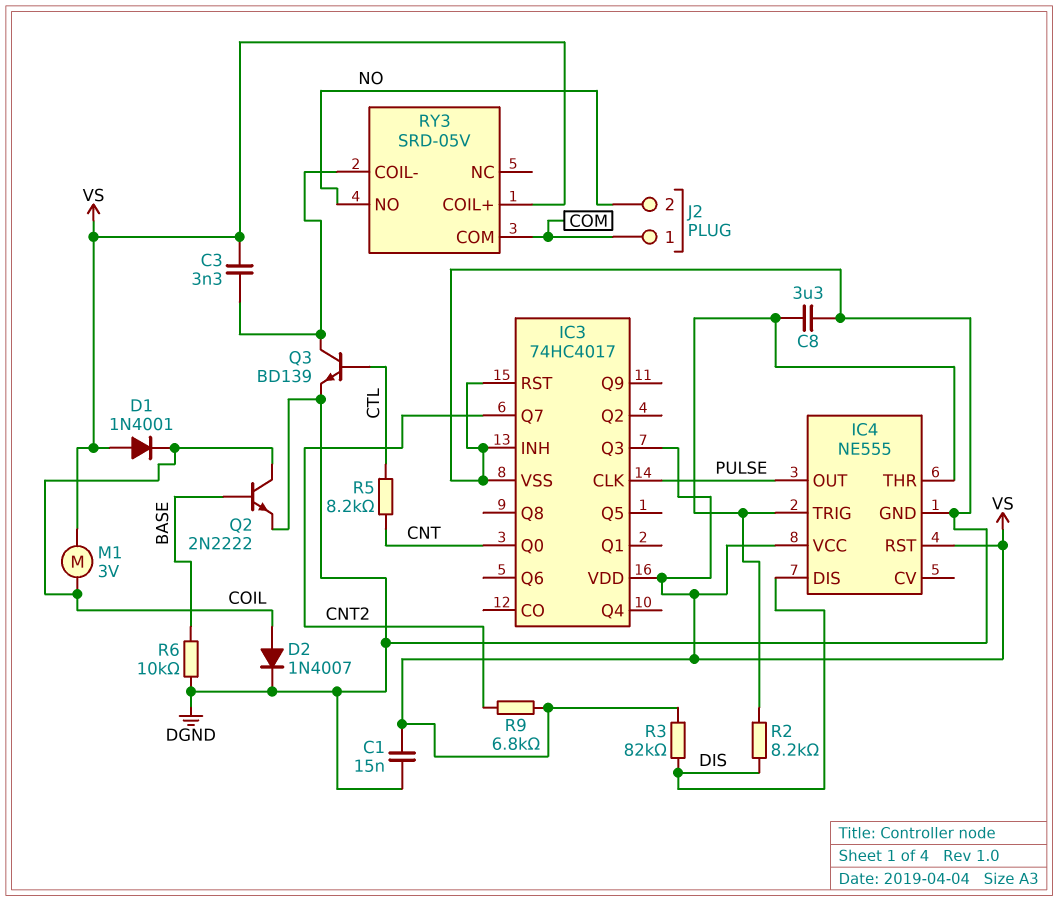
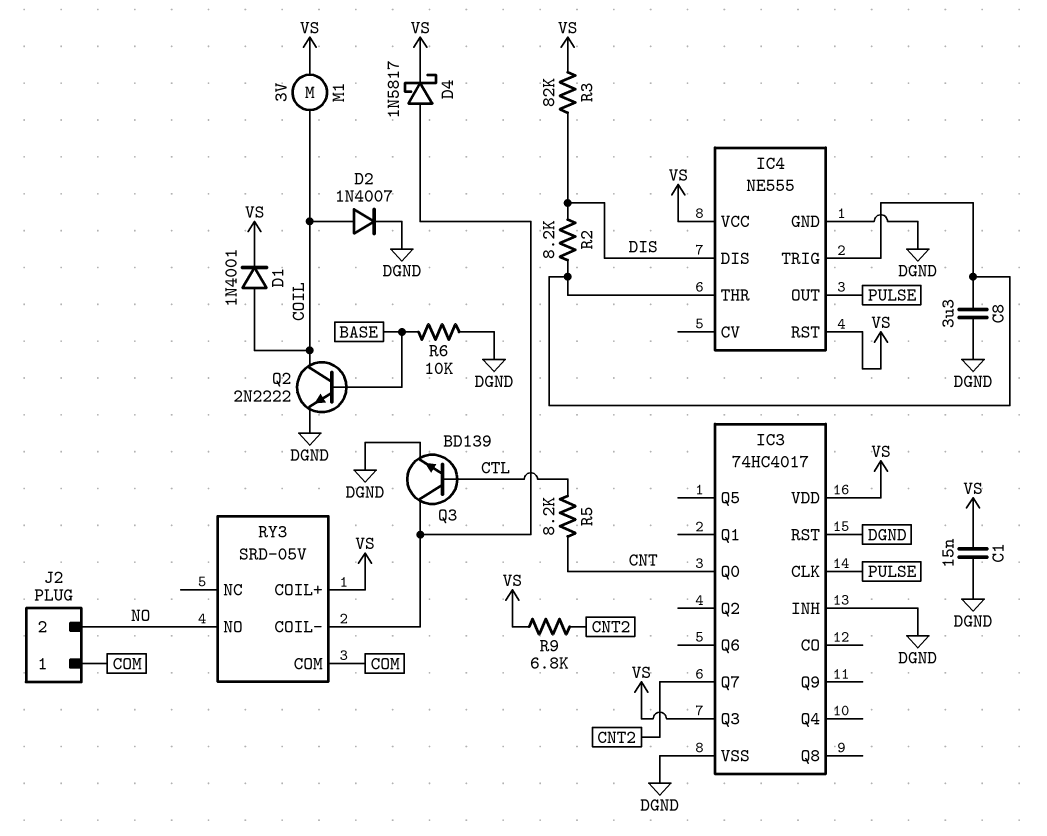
C3: 3.3nF (RY3/COIL-, VS) -> none
D1: diode 1N4001 (A VS, K COIL) -> diode 1N4001 (A COIL, K VS)
D4: none -> schottky 1N5817 (A RY3/COIL-, K VS)

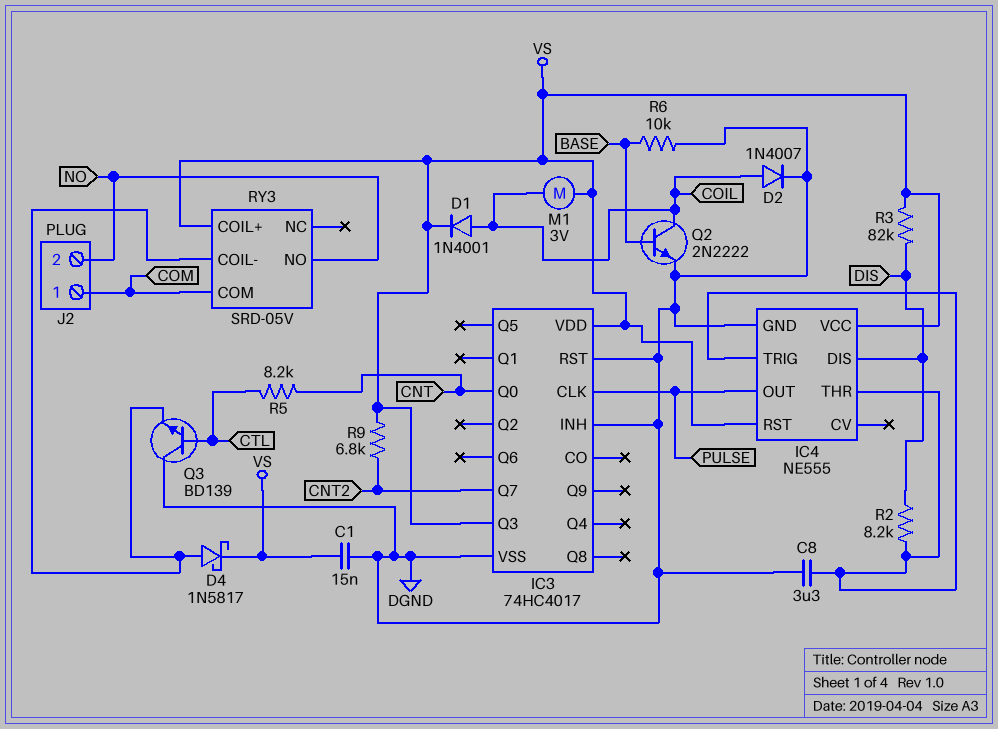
Q3: NPN BD139 (B CTL, C RY3/COIL-, E DGND) -> NPN BD139 (B CTL, C DGND, E RY3/COIL-)

